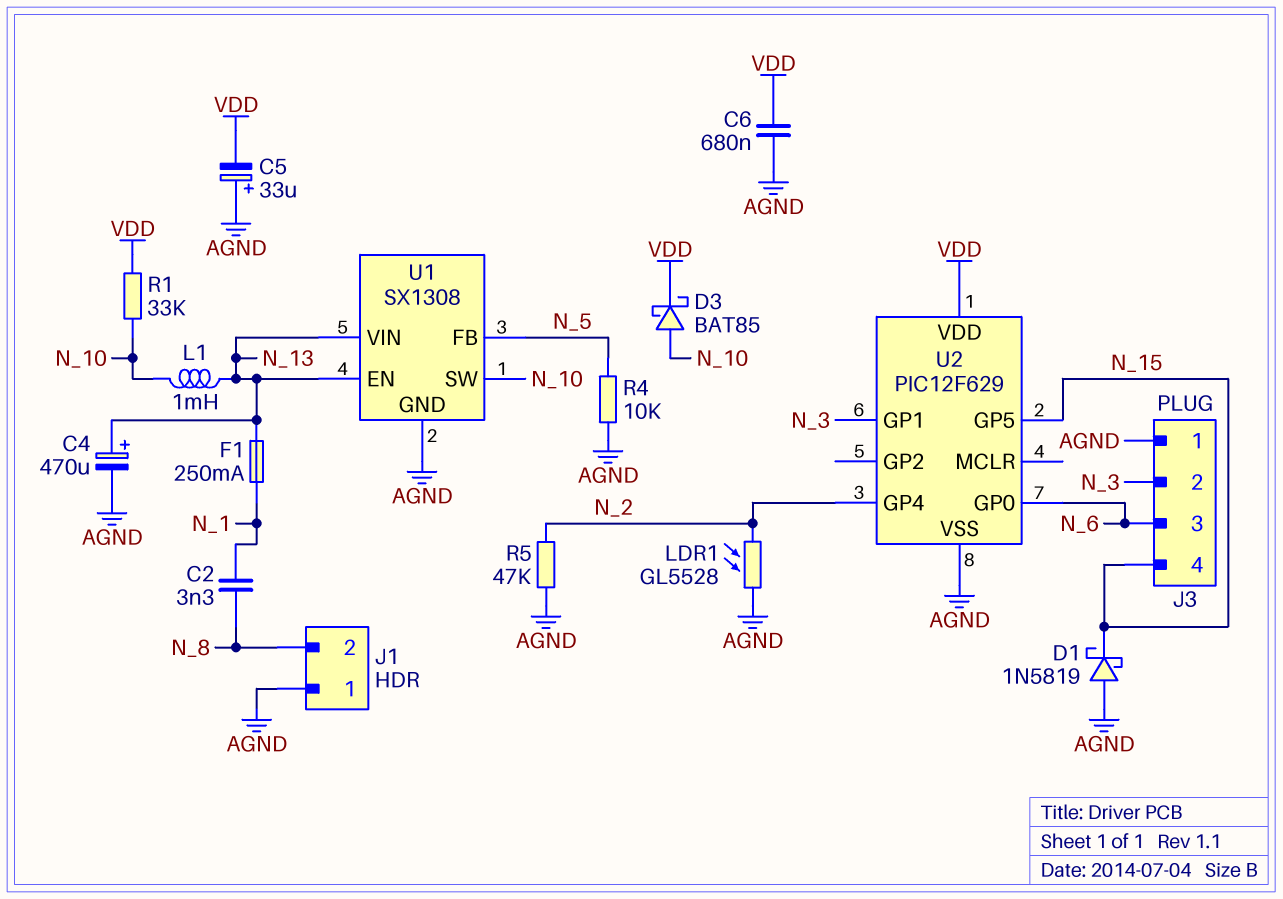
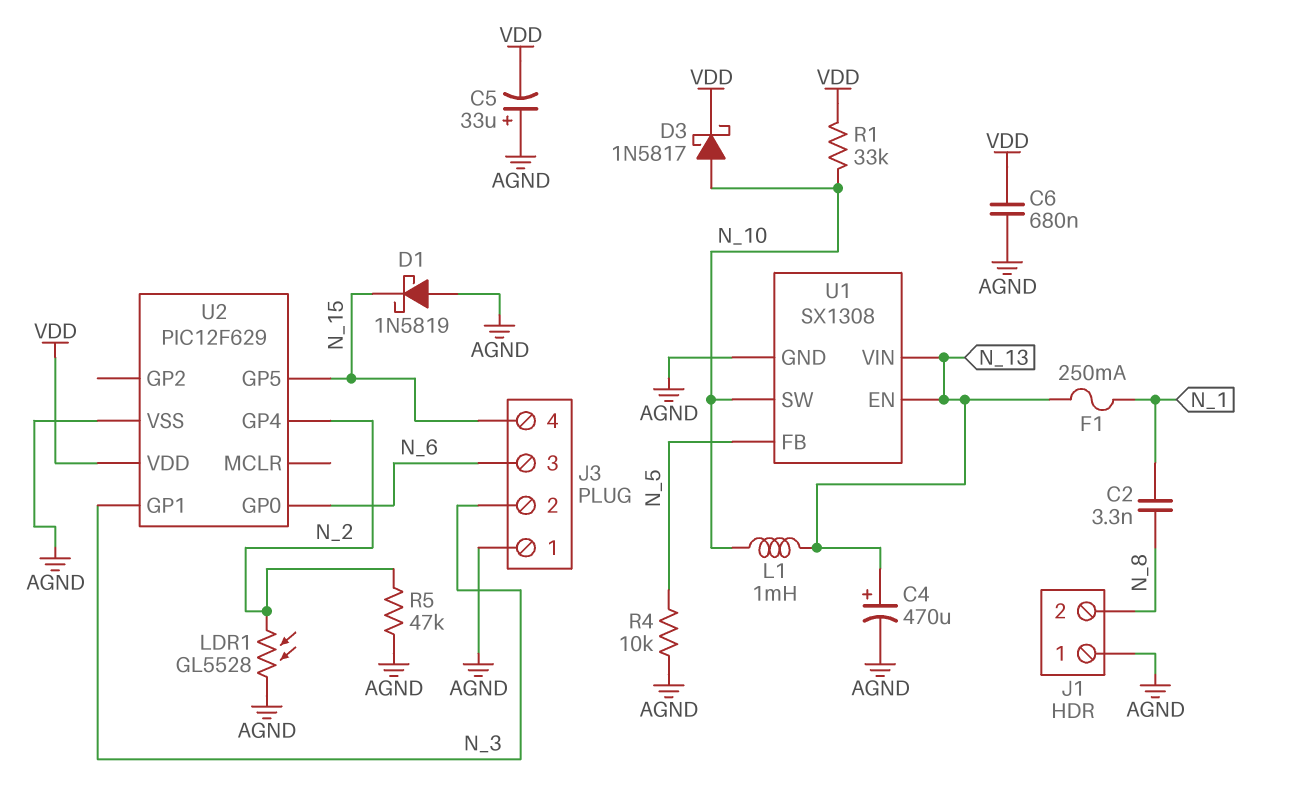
D3: schottky BAT85 (A N_10, K VDD) -> schottky 1N5817 (A N_10, K VDD)

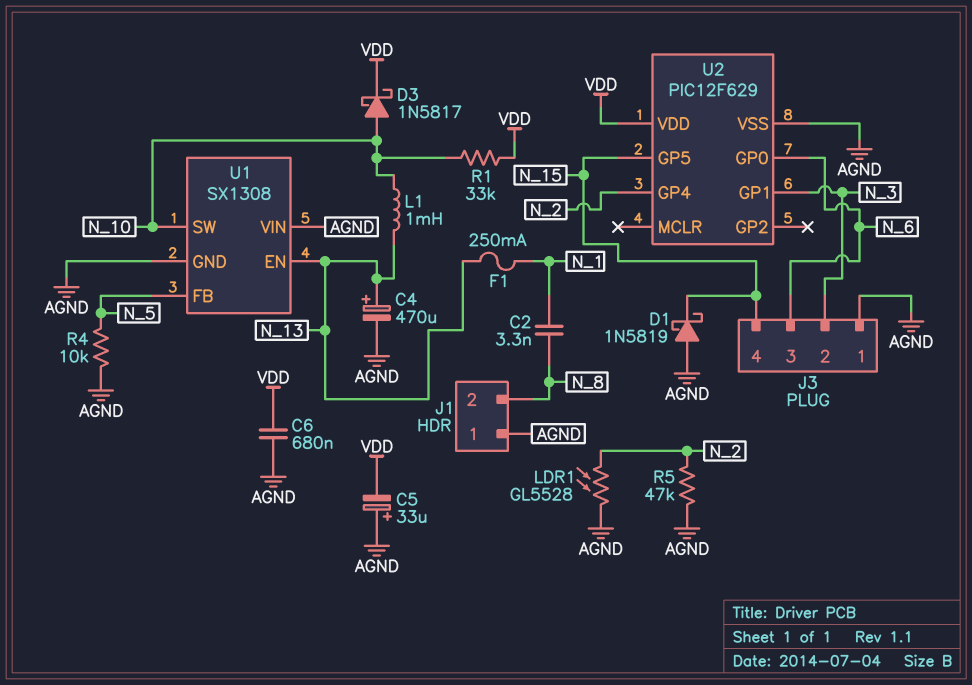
U1 pin VIN: N_13 -> AGND

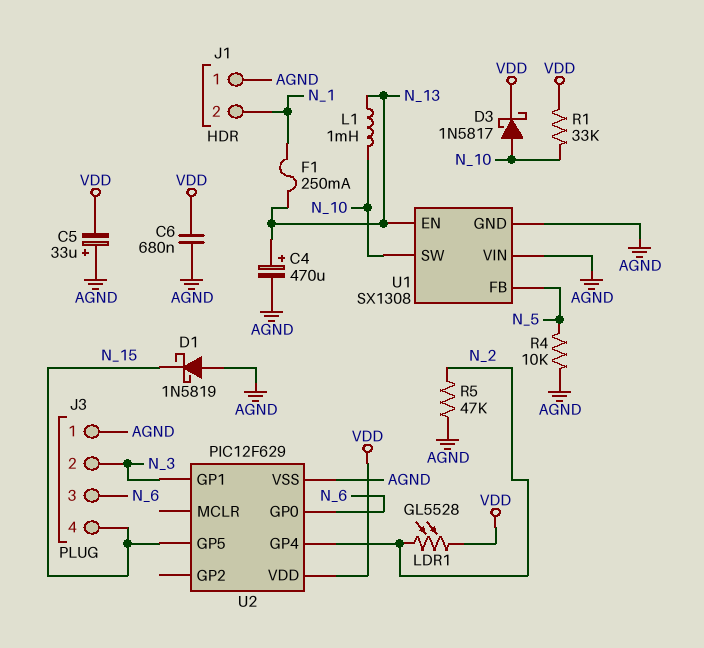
C2: 3.3nF (N_1, N_8) -> none
J1 pin 2: N_8 -> N_1
LDR1: GL5528 (AGND, N_2) -> GL5528 (N_2, VDD)

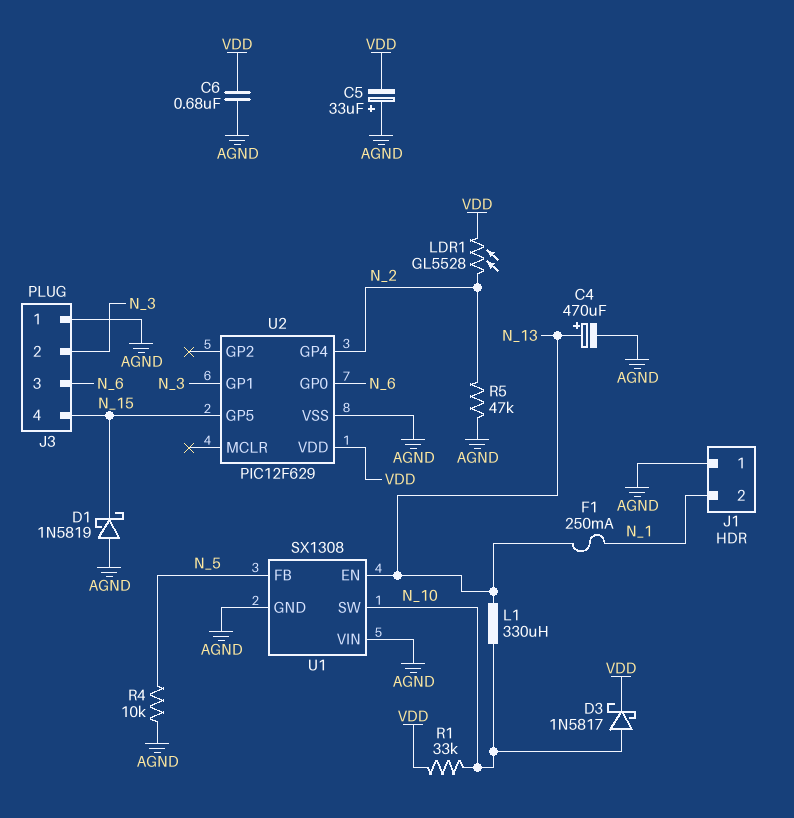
L1: 1mH (N_10, N_13) -> 330uH (N_10, N_13)

